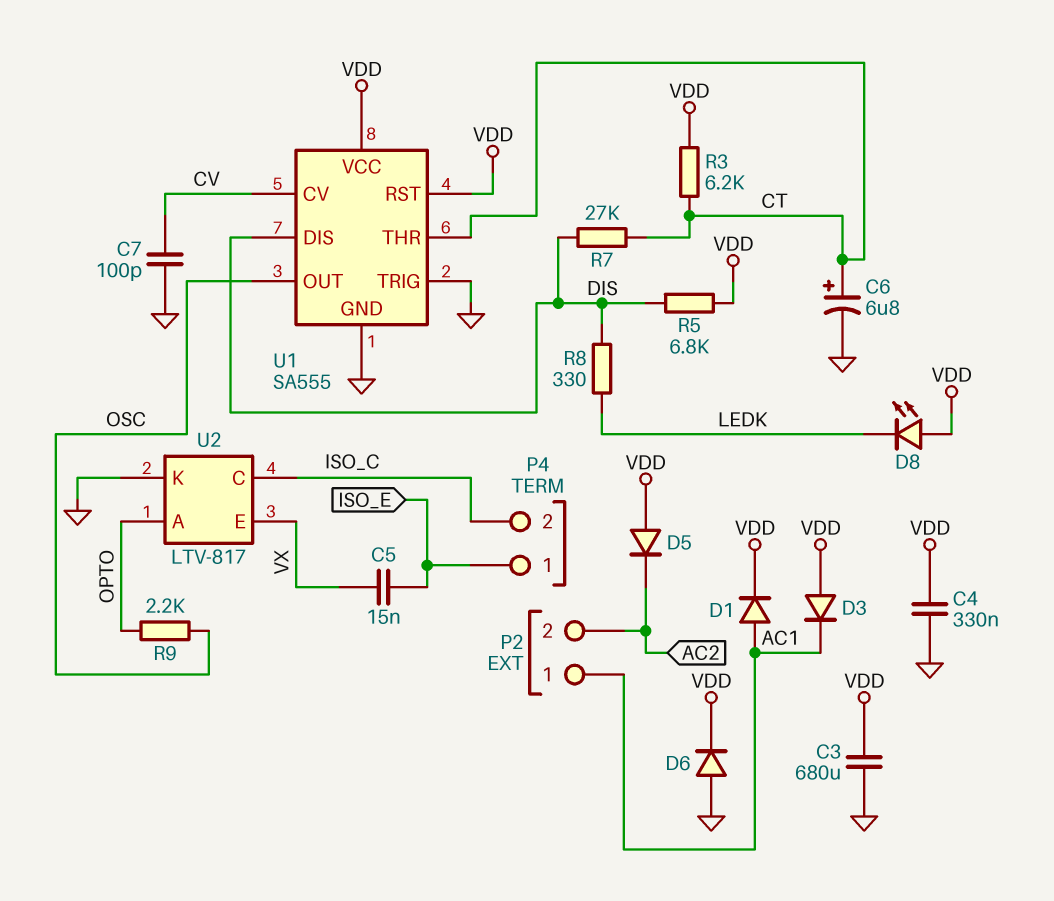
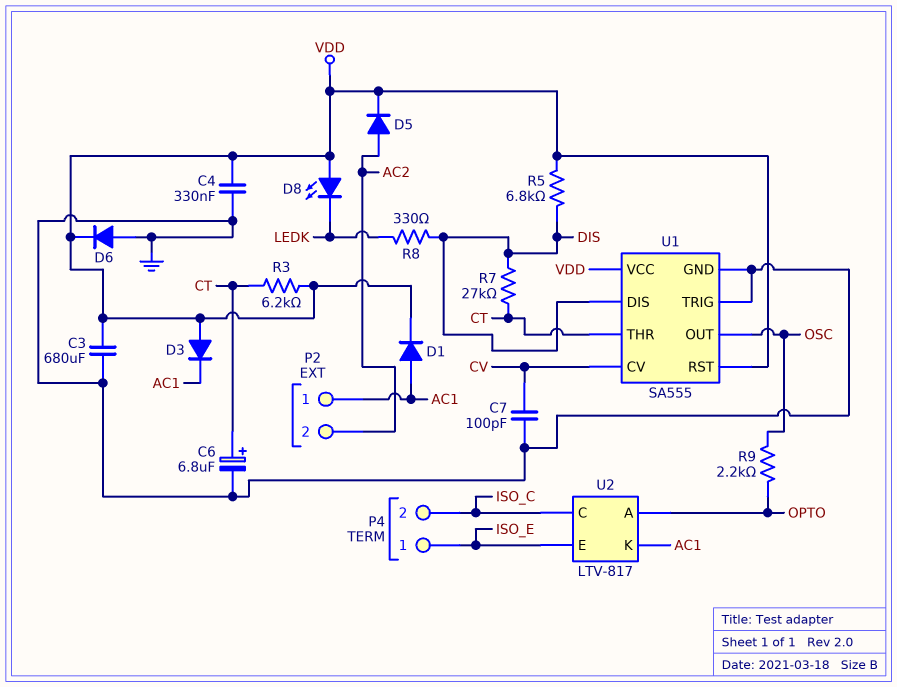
C5: 15nF (ISO_E, VX) -> none
D5: diode (A VDD, K AC2) -> diode (A AC2, K VDD)
U2 pin E: VX -> ISO_E
U2 pin K: GND -> AC1

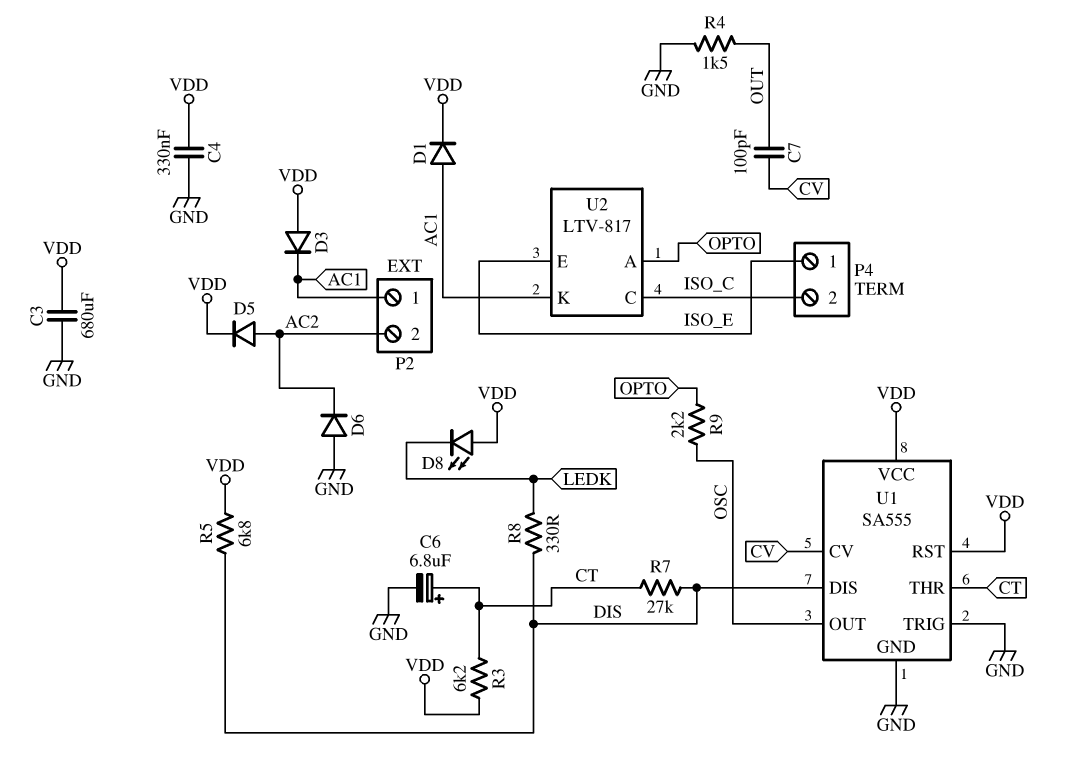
C7: 100pF (CV, GND) -> 100pF (CV, OUT)
D6: diode (A GND, K VDD) -> diode (A GND, K AC2)
R4: none -> 1.5k (GND, OUT)

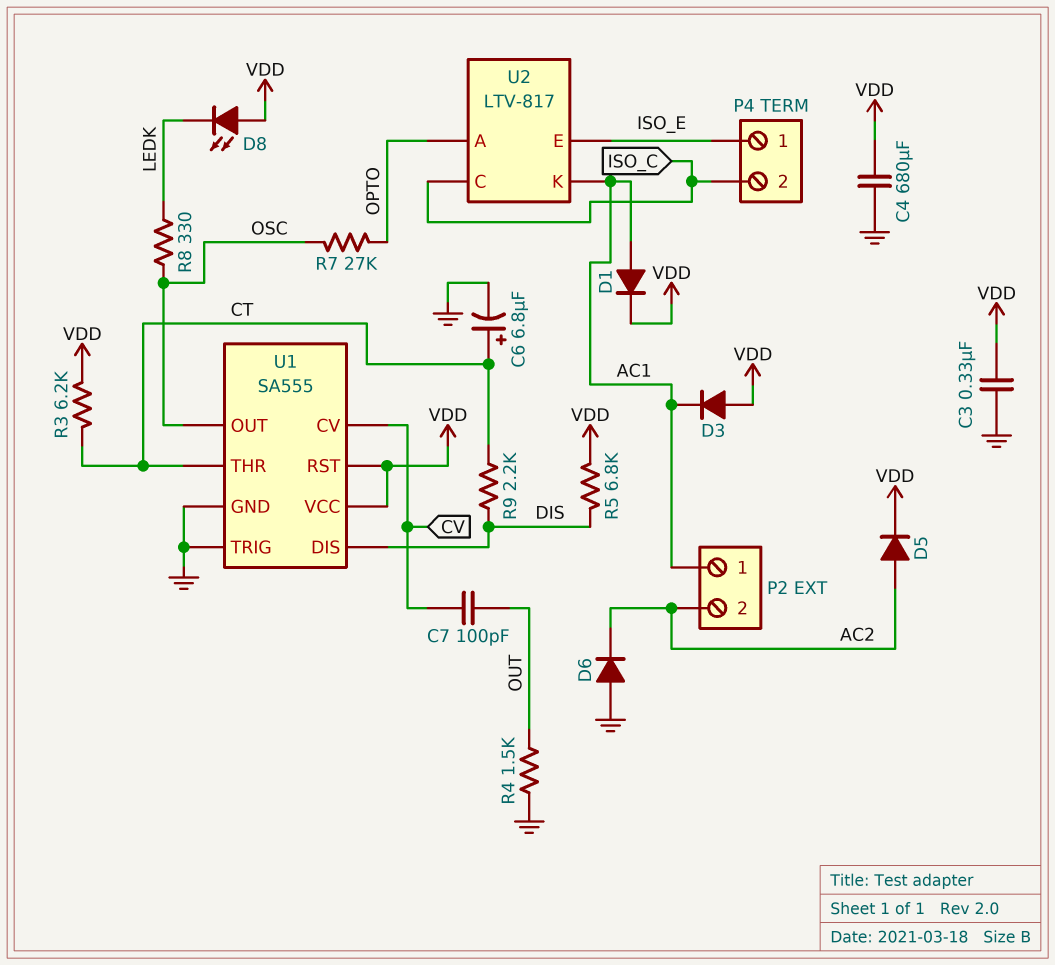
C3: 680uF (GND, VDD) -> 330nF (GND, VDD)
C4: 330nF (GND, VDD) -> 680uF (GND, VDD)
R7: 27k (CT, DIS) -> 27k (OPTO, OSC)
R8: 330 (DIS, LEDK) -> 330 (LEDK, OSC)
R9: 2.2k (OPTO, OSC) -> 2.2k (CT, DIS)

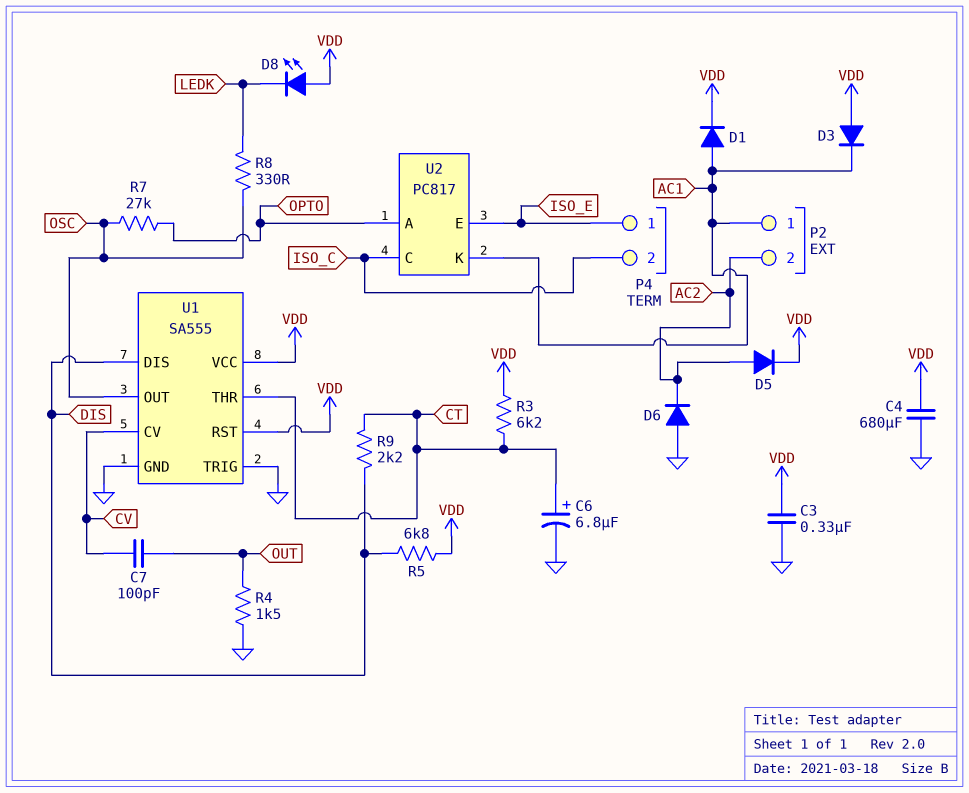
U2: LTV-817 -> PC817

